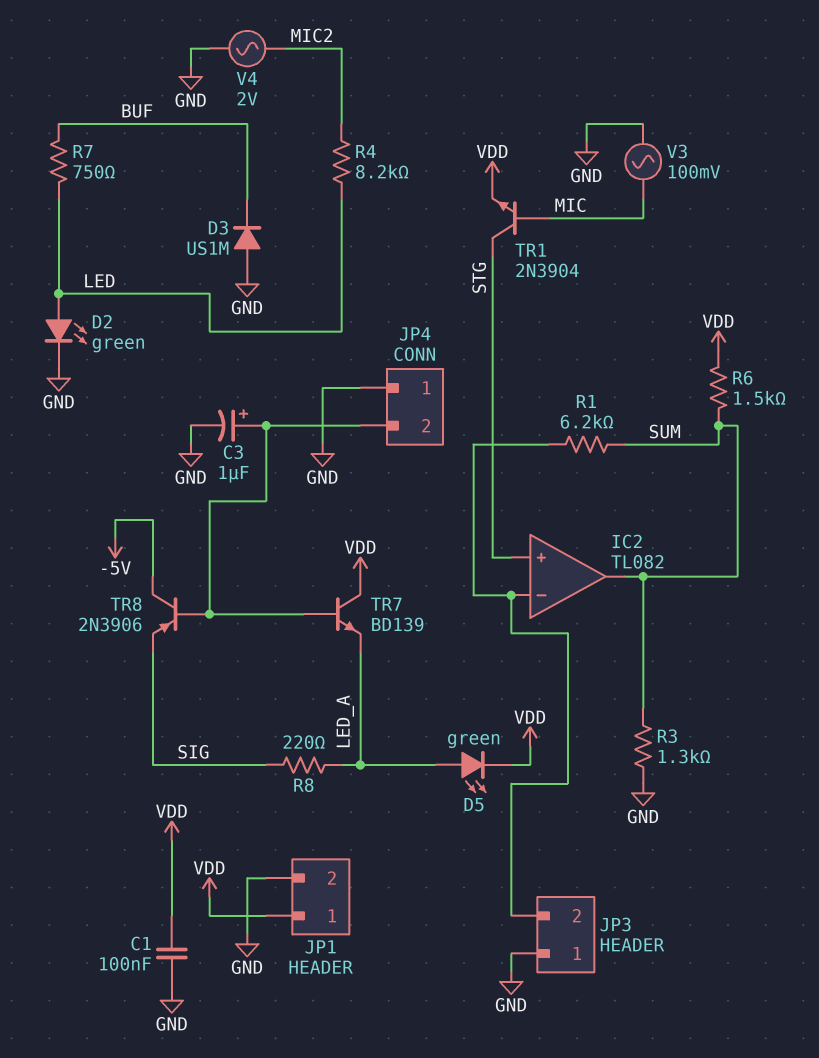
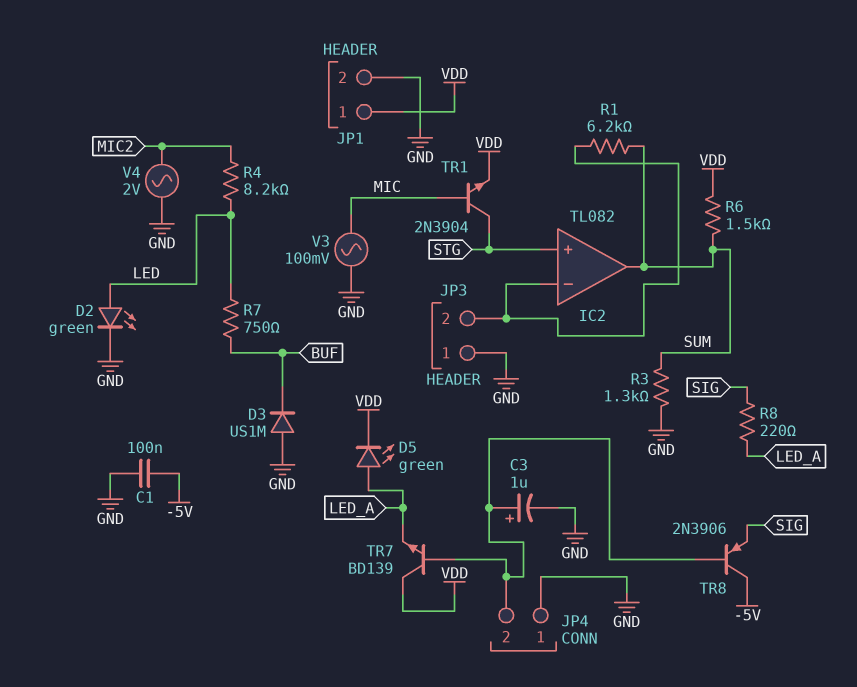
C1: 100nF (GND, VDD) -> 100nF (-5V, GND)

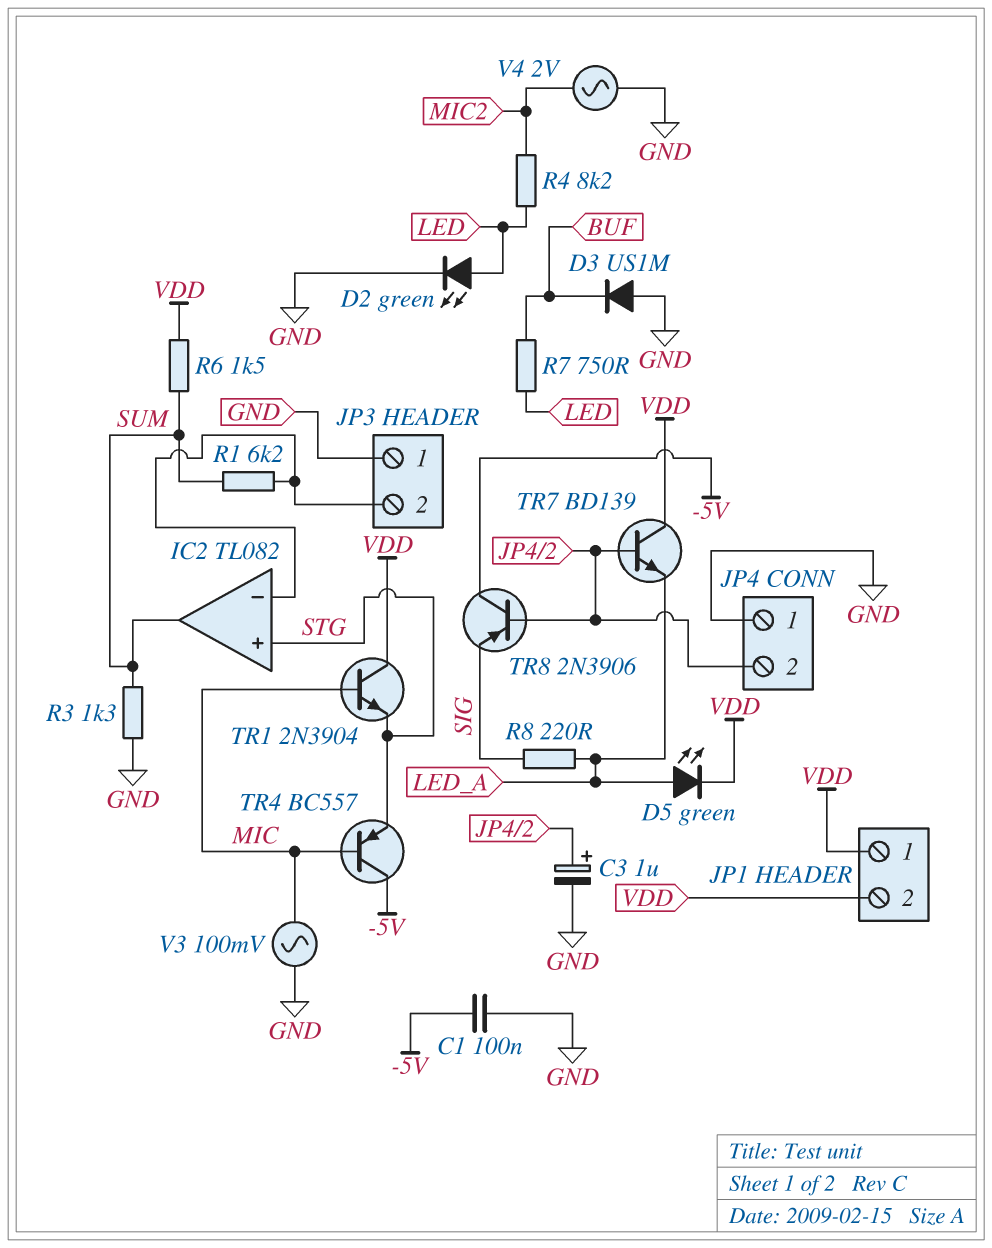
JP1 pin 2: GND -> VDD
TR1: NPN 2N3904 (B MIC, C STG, E VDD) -> NPN 2N3904 (B MIC, C VDD, E STG)
TR4: none -> PNP BC557 (B MIC, C -5V, E STG)

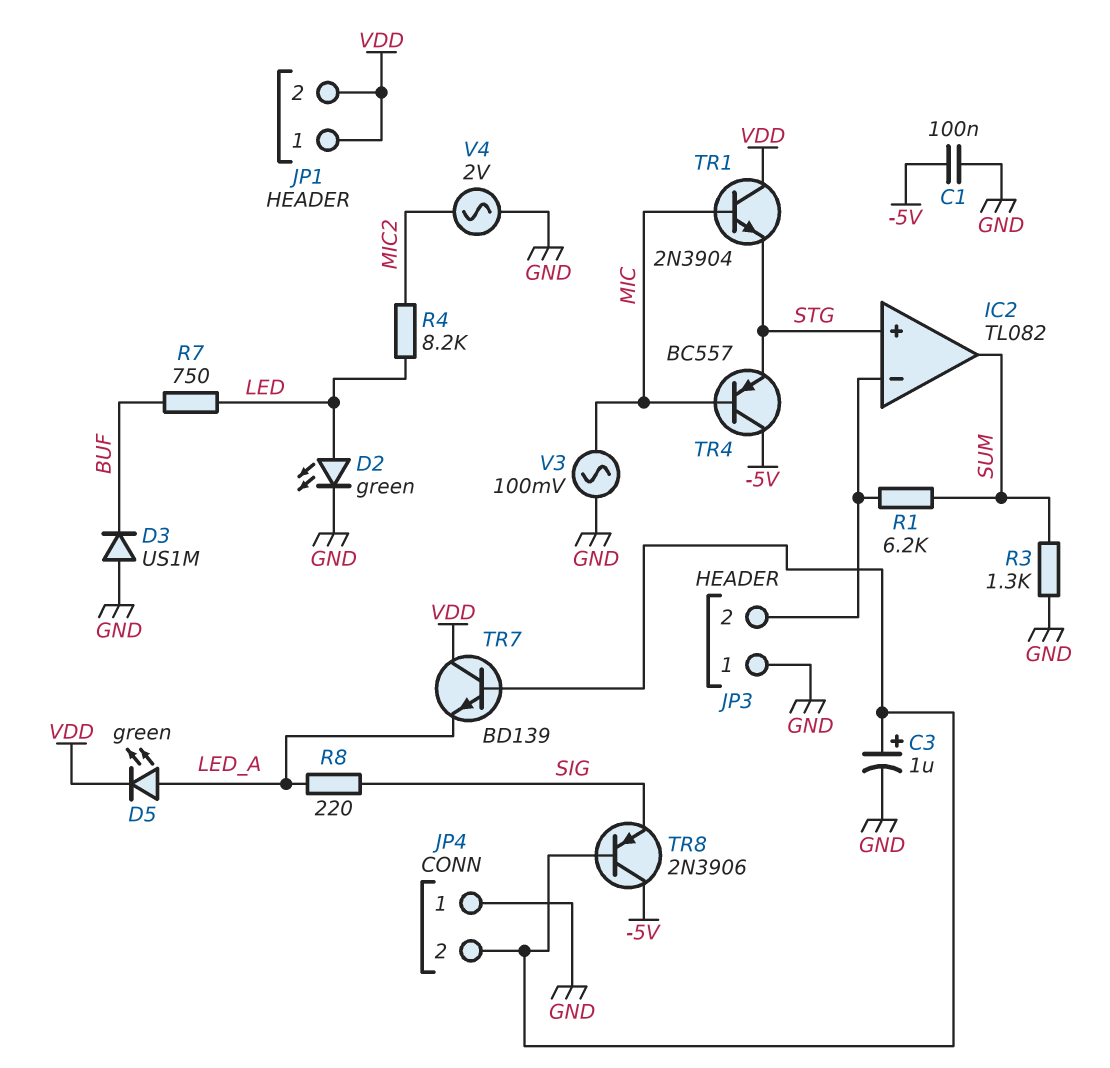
R6: 1.5k (SUM, VDD) -> none

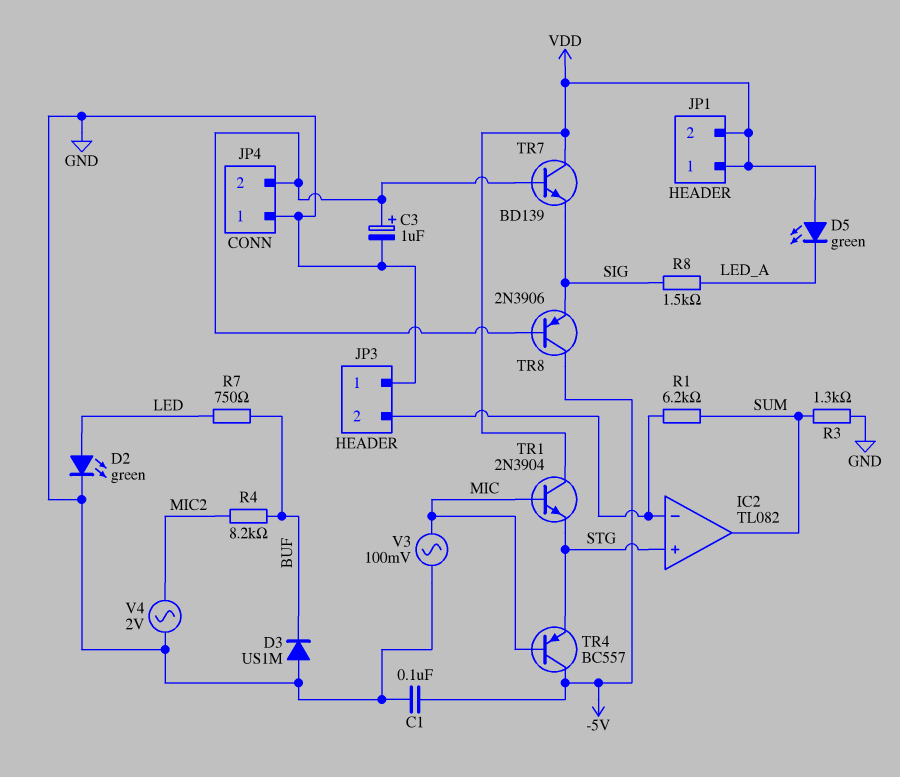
D5: LED green (A LED_A, K VDD) -> LED green (A VDD, K LED_A)
R4: 8.2k (LED, MIC2) -> 8.2k (BUF, MIC2)
R8: 220 (LED_A, SIG) -> 1.5k (LED_A, SIG)
TR7: NPN BD139 (B JP4/2, C VDD, E LED_A) -> NPN BD139 (B JP4/2, C VDD, E SIG)

